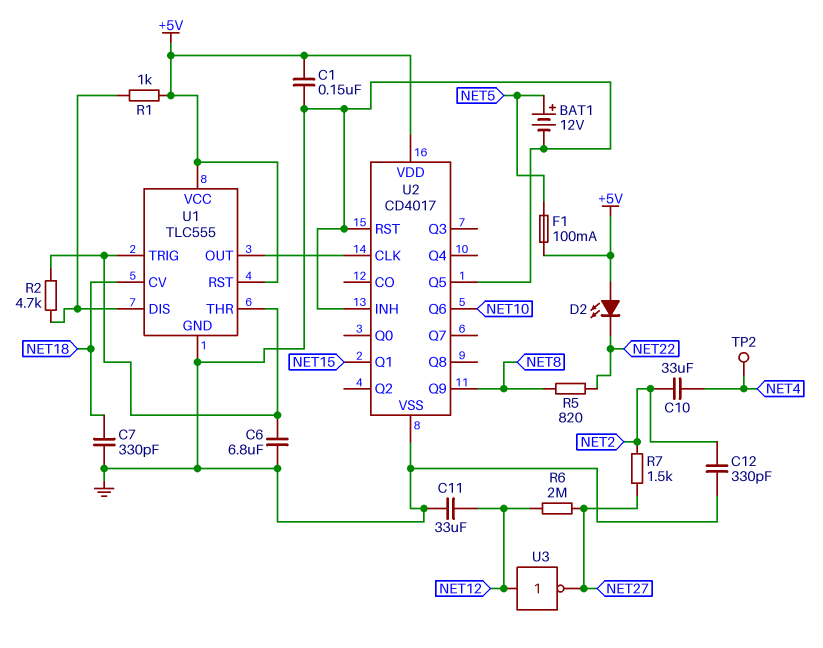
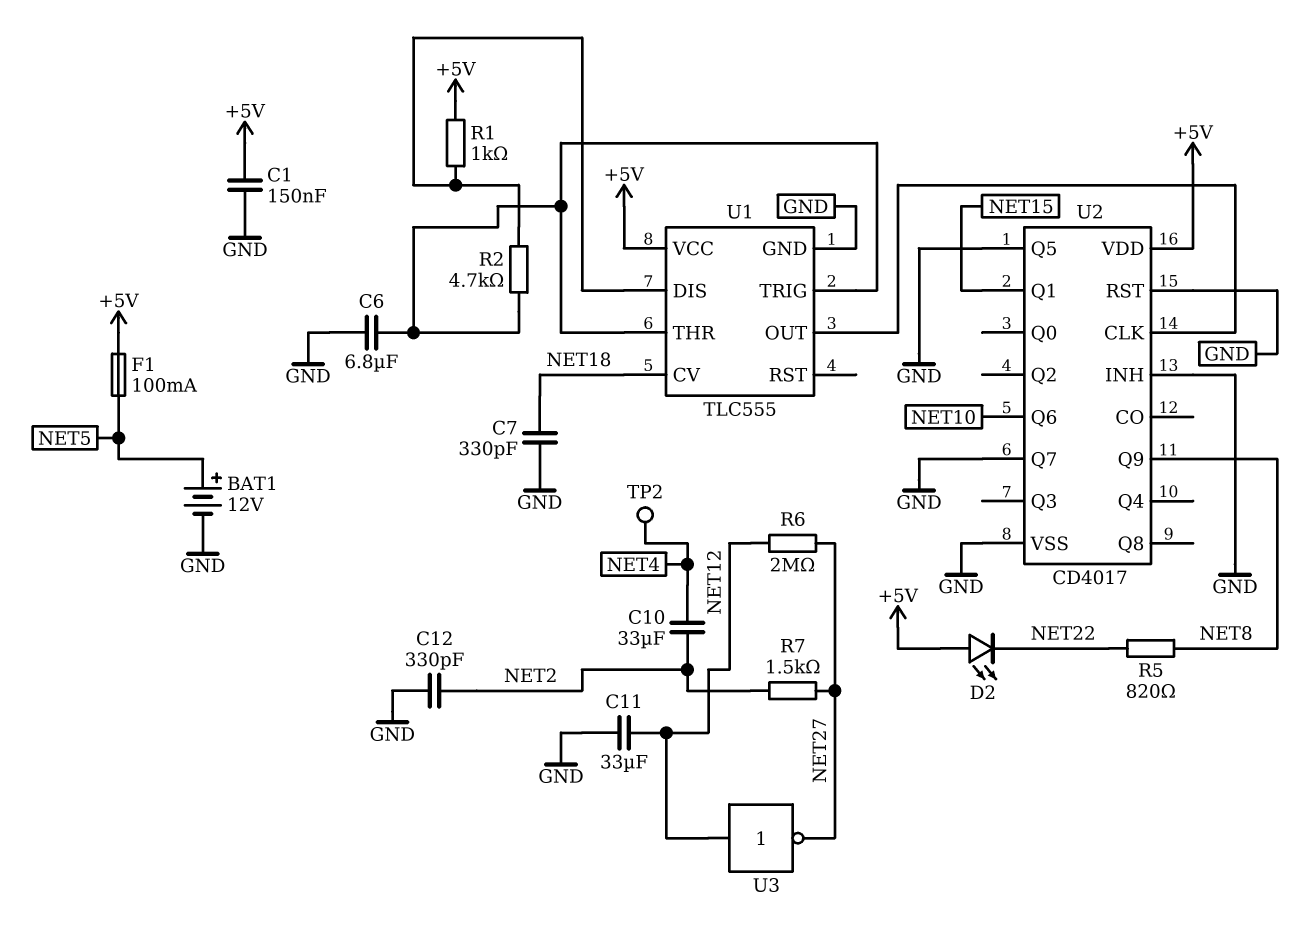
U1 pin RST: +5V -> none
U2 pin Q7: none -> GND

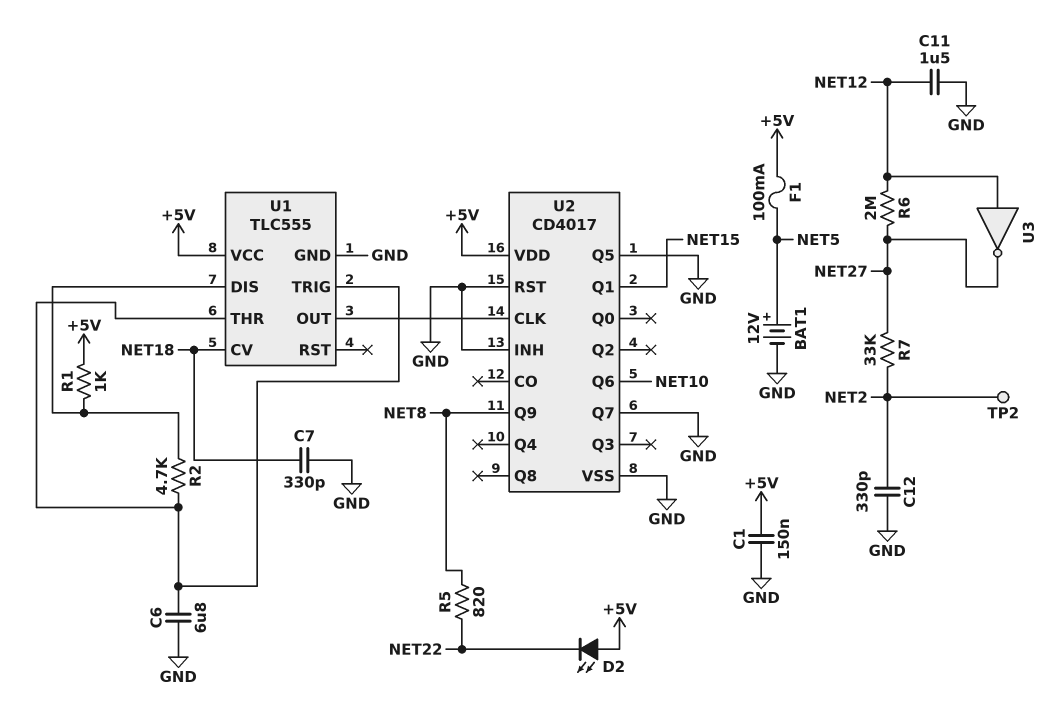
C10: 33uF (NET2, NET4) -> none
C11: 33uF (GND, NET12) -> 1.5uF (GND, NET12)
R7: 1.5k (NET2, NET27) -> 33k (NET2, NET27)
TP2: test point (NET4) -> test point (NET2)

